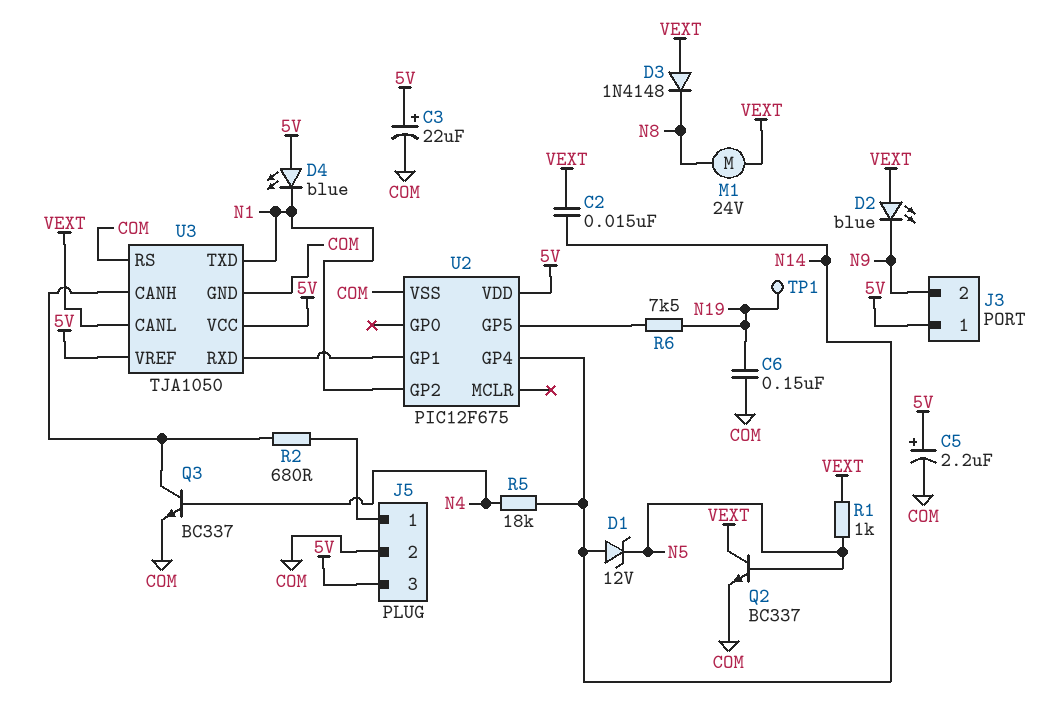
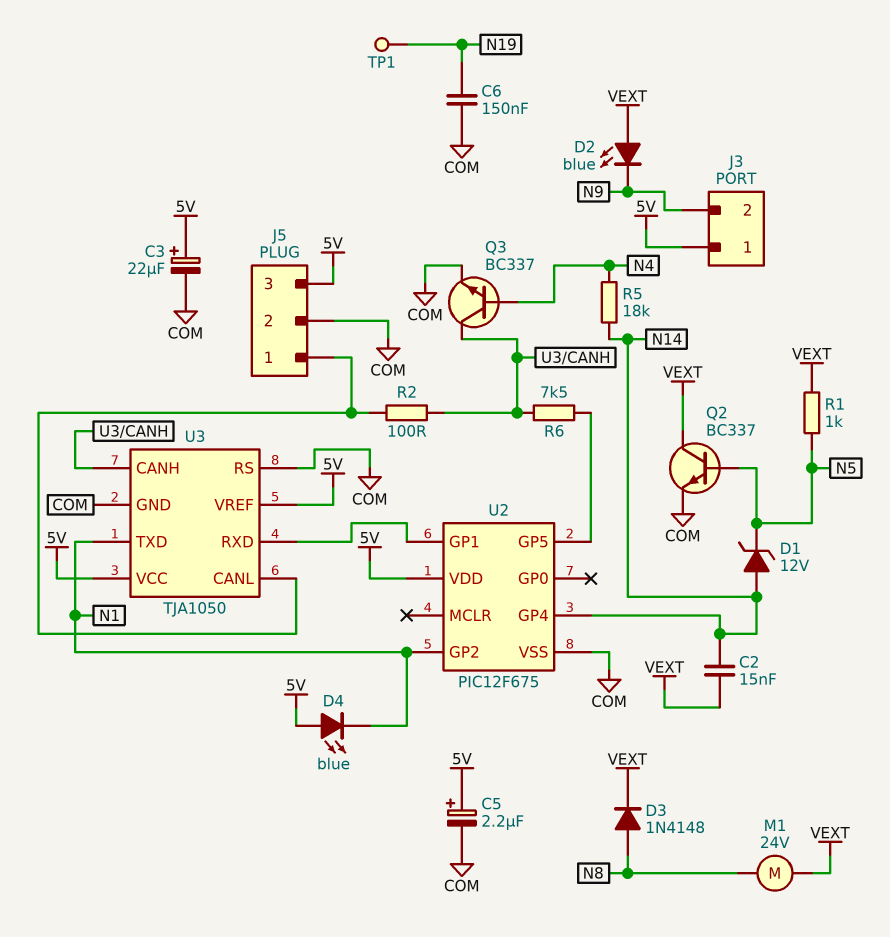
D3: diode 1N4148 (A VEXT, K N8) -> diode 1N4148 (A N8, K VEXT)
R2: 680 (J5/1, U3/CANH) -> 100 (J5/1, U3/CANH)
R6: 7.5k (N19, U2/GP5) -> 7.5k (U2/GP5, U3/CANH)
U3 pin CANL: VEXT -> J5/1

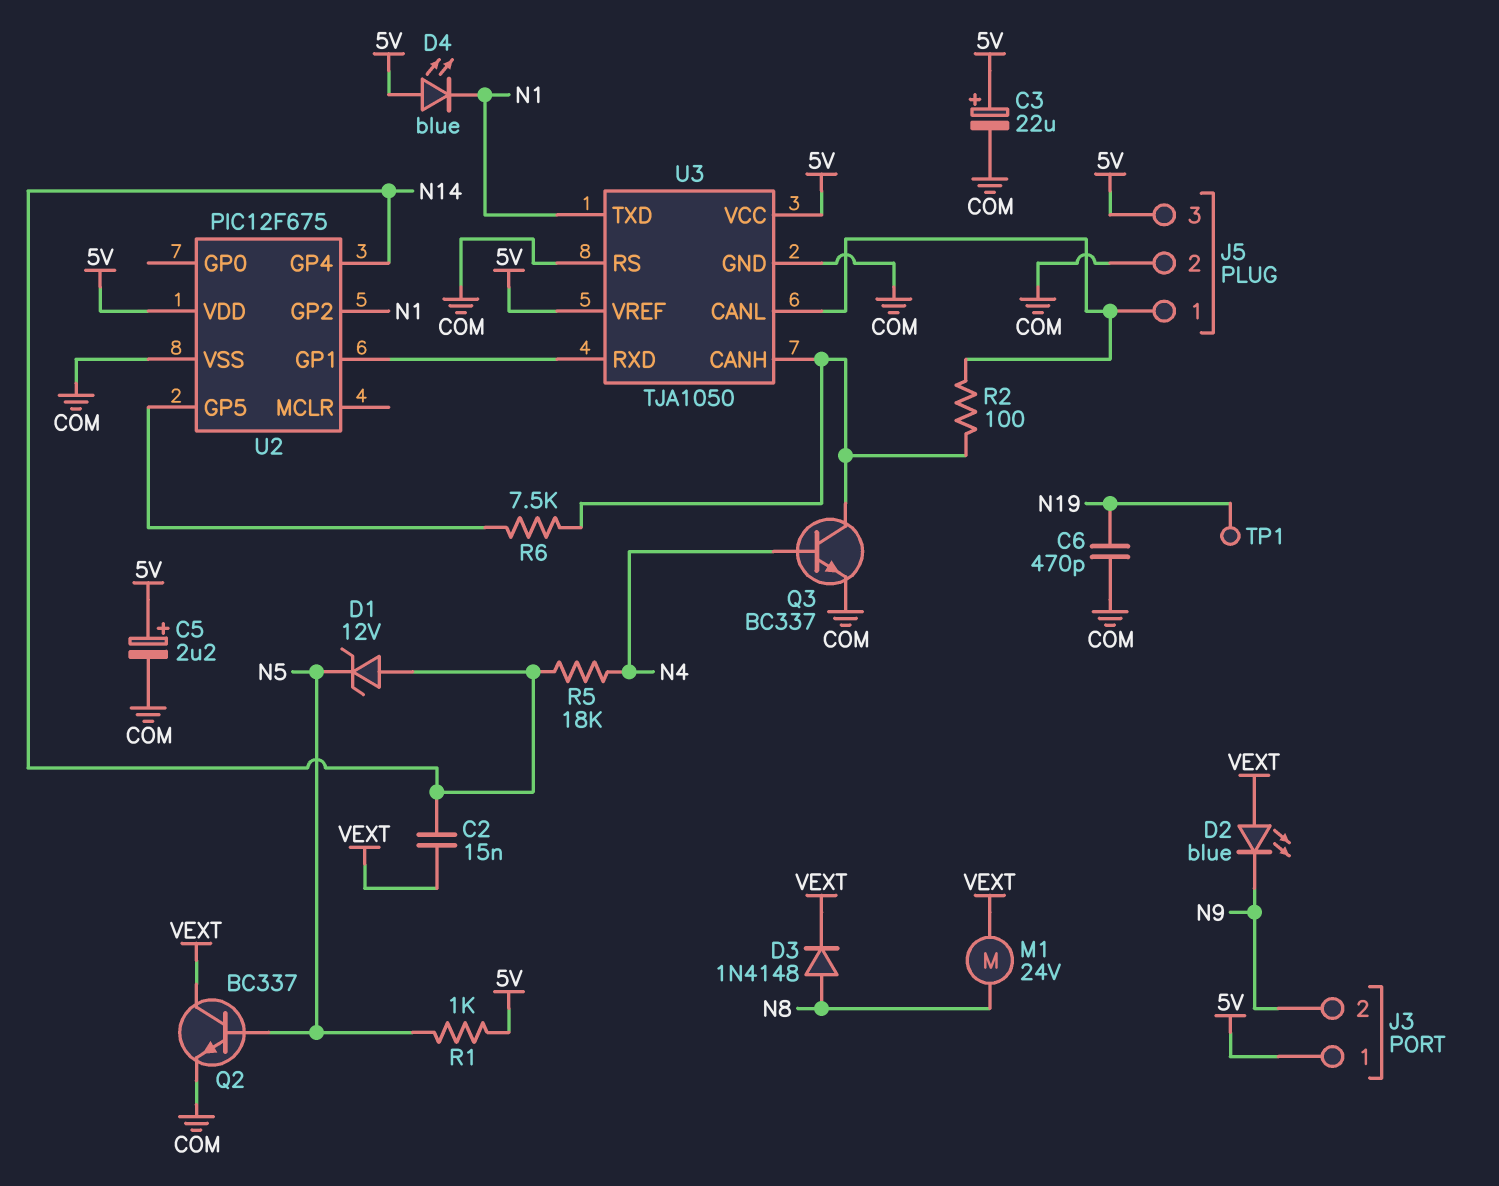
C6: 150nF (COM, N19) -> 470pF (COM, N19)
R1: 1k (N5, VEXT) -> 1k (5V, N5)

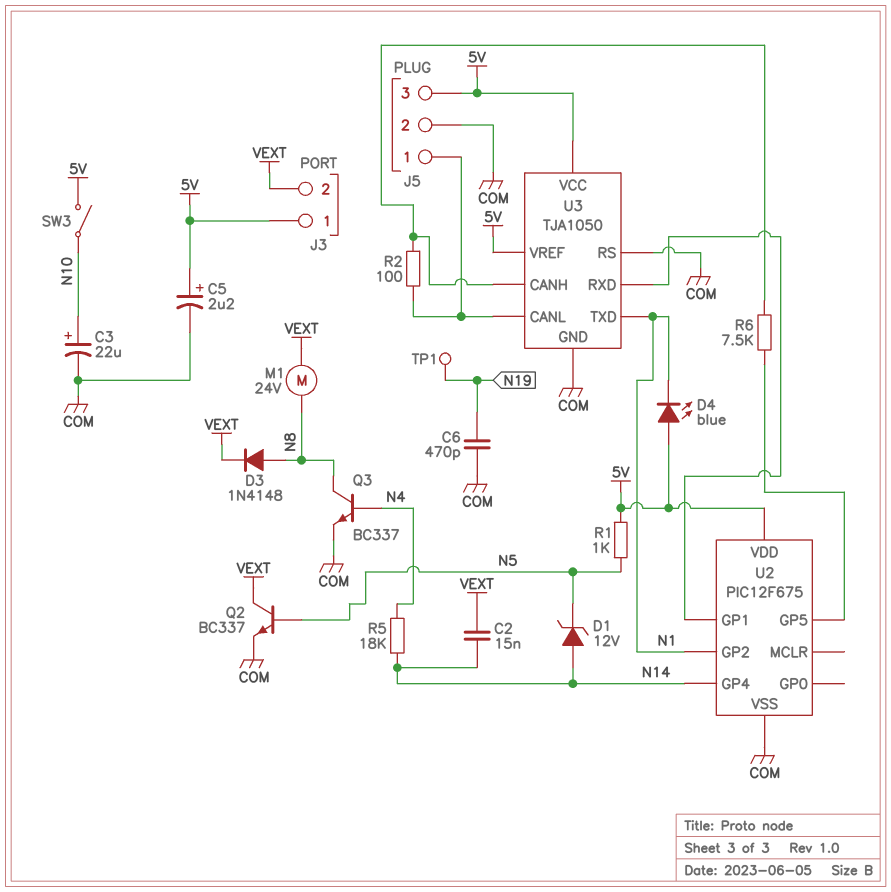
C3: 22uF (plus 5V, minus COM) -> 22uF (plus N10, minus COM)
D2: LED blue (A VEXT, K N9) -> none
J3 pin 2: N9 -> VEXT
Q3: NPN BC337 (B N4, C U3/CANH, E COM) -> NPN BC337 (B N4, C N8, E COM)
SW3: none -> switch (5V, N10)

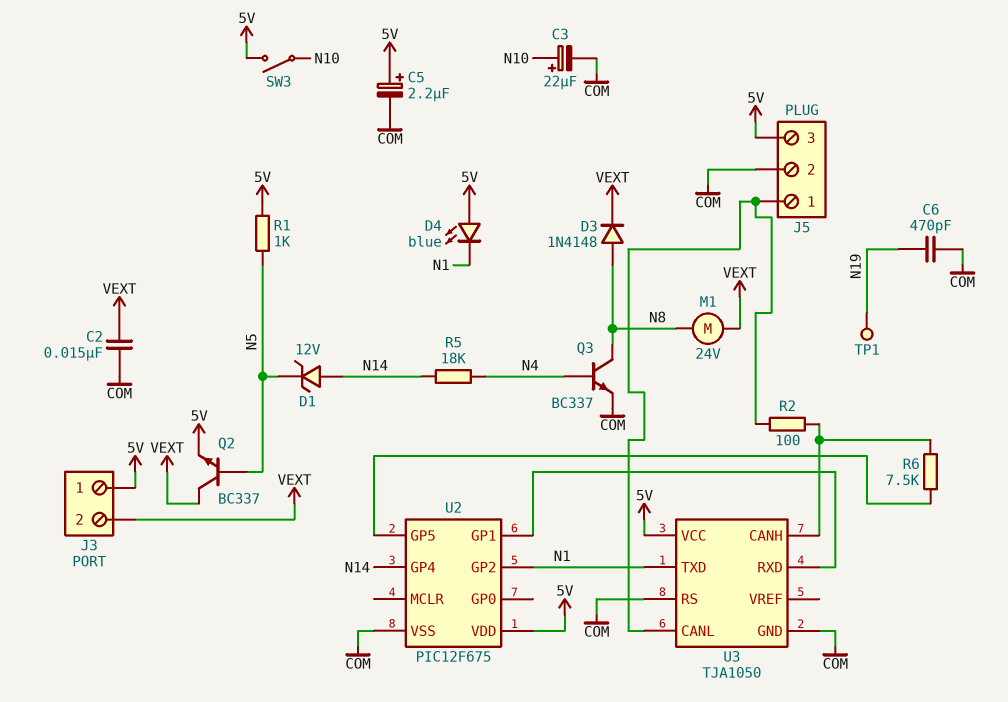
C2: 15nF (N14, VEXT) -> 15nF (COM, VEXT)
Q2: NPN BC337 (B N5, C VEXT, E COM) -> NPN BC337 (B N5, C VEXT, E 5V)
U3 pin VREF: 5V -> none

